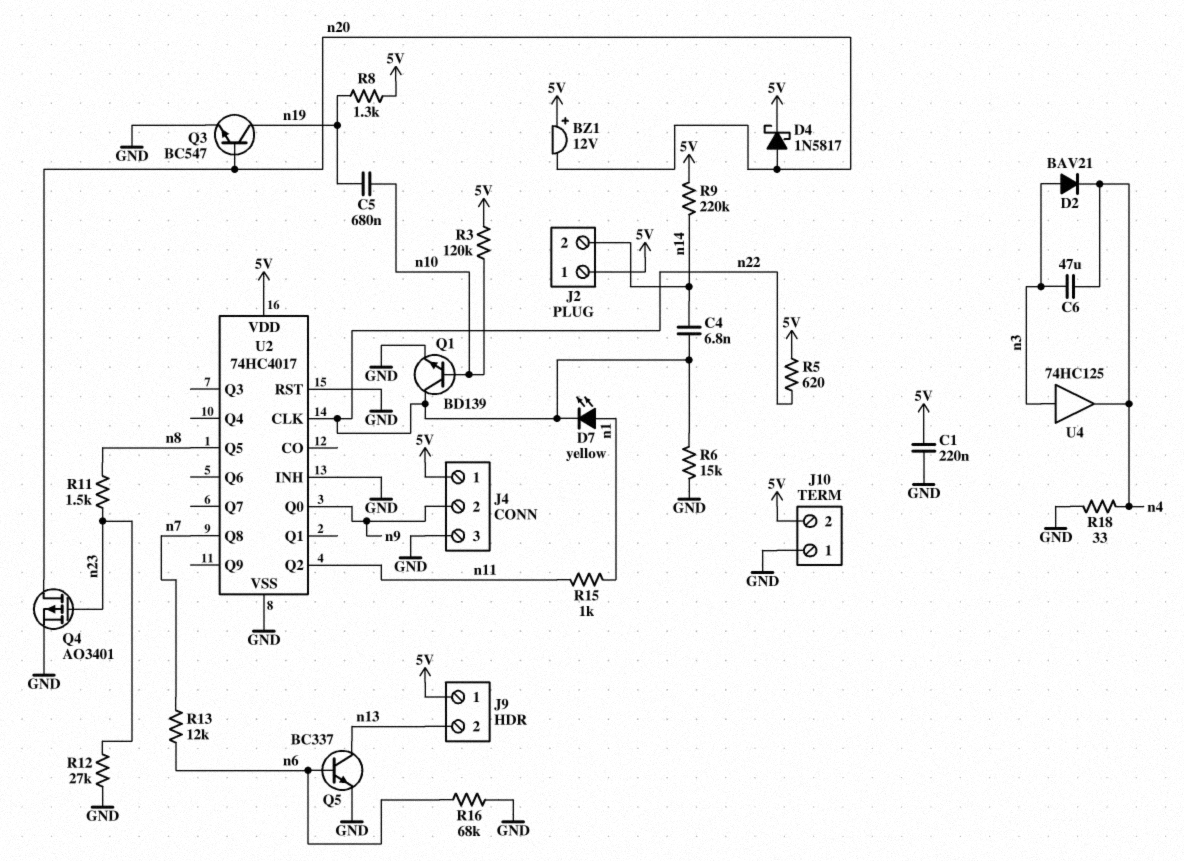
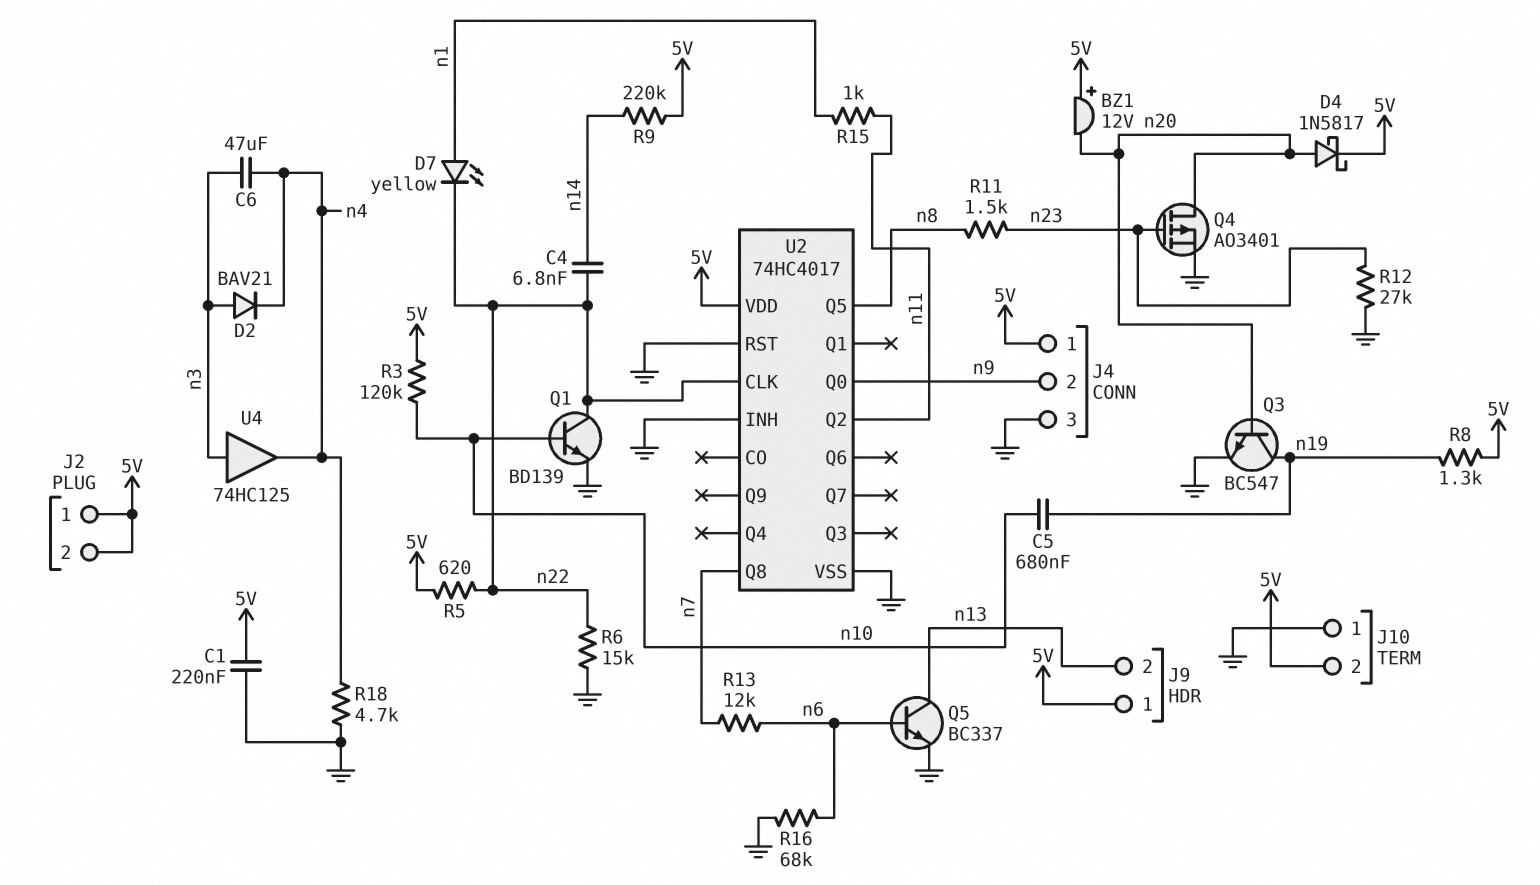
J2 pin 2: n14 -> 5V
R18: 33 (GND, n4) -> 4.7k (GND, n4)

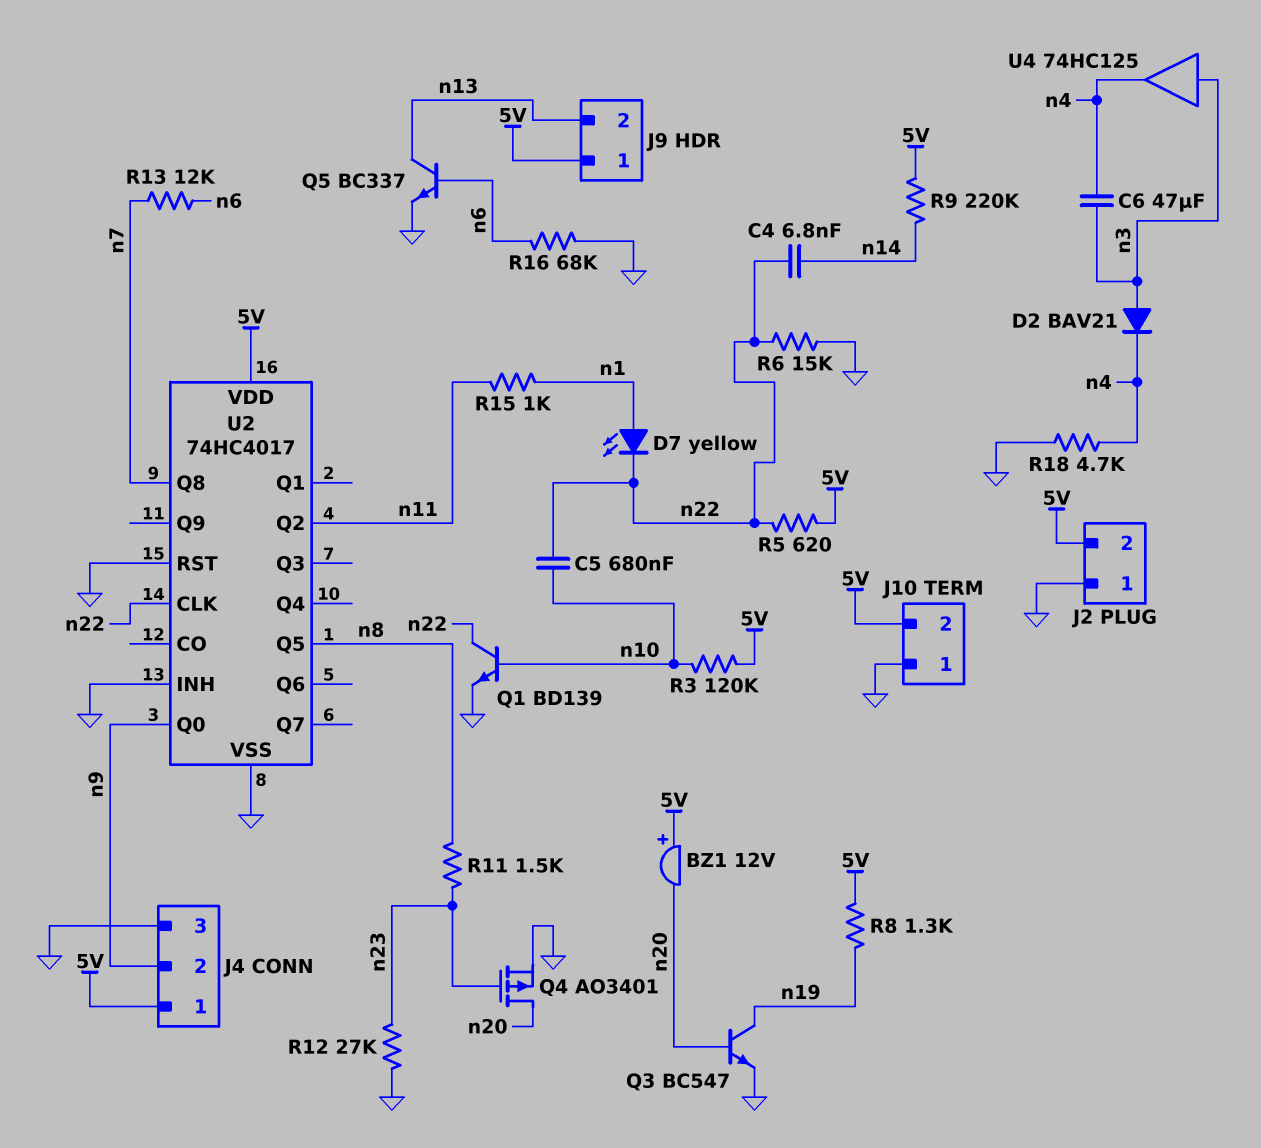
C1: 220nF (5V, GND) -> none
C5: 680nF (n10, n19) -> 680nF (n10, n22)
D4: schottky 1N5817 (A n20, K 5V) -> none
J2 pin 1: 5V -> GND

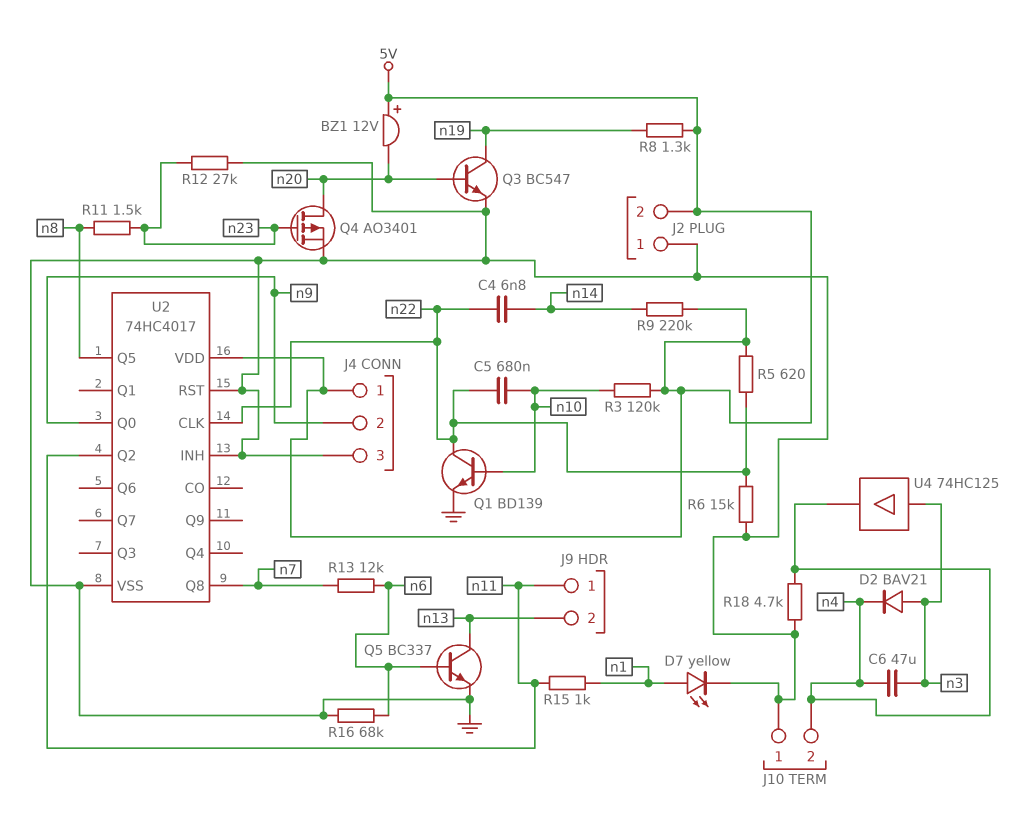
D7: LED yellow (A n1, K n22) -> LED yellow (A n1, K GND)
J9 pin 1: 5V -> n11
J10 pin 2: 5V -> n4

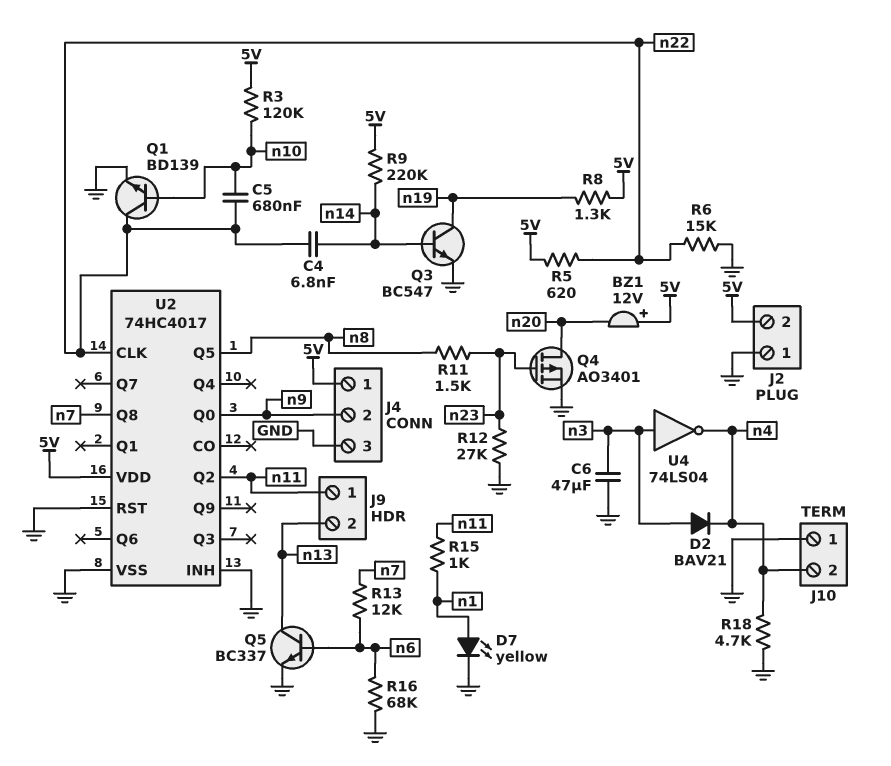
C6: 47uF (n3, n4) -> 47uF (GND, n3)
Q3: NPN BC547 (B n20, C n19, E GND) -> NPN BC547 (B n14, C n19, E GND)
U4: buffer 74HC125 (in n3, out n4) -> NOT 74LS04 (in n3, out n4)

